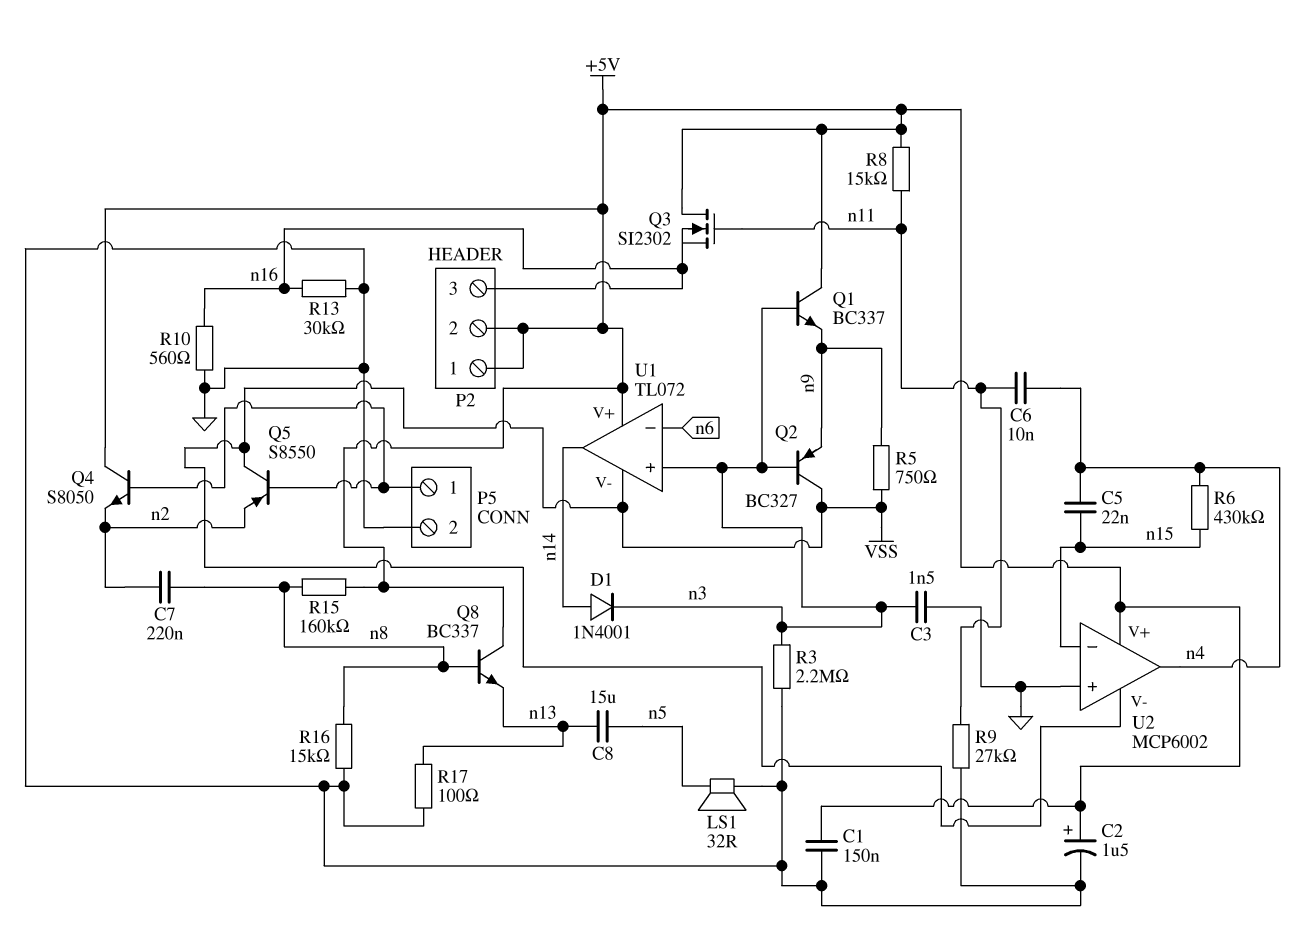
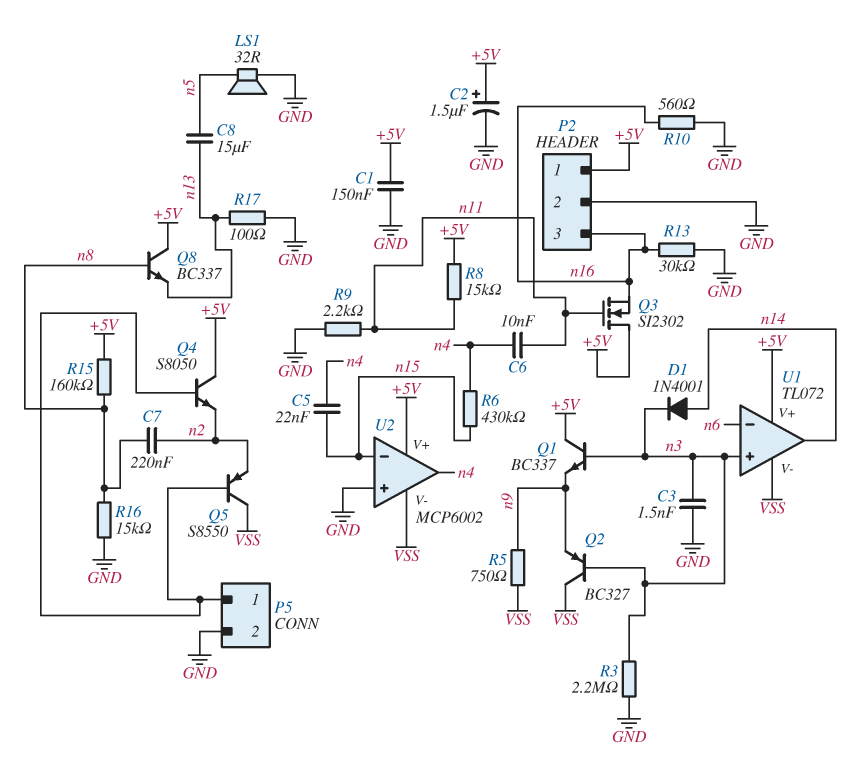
P2 pin 2: +5V -> GND
R9: 27k (GND, n11) -> 2.2k (GND, n11)

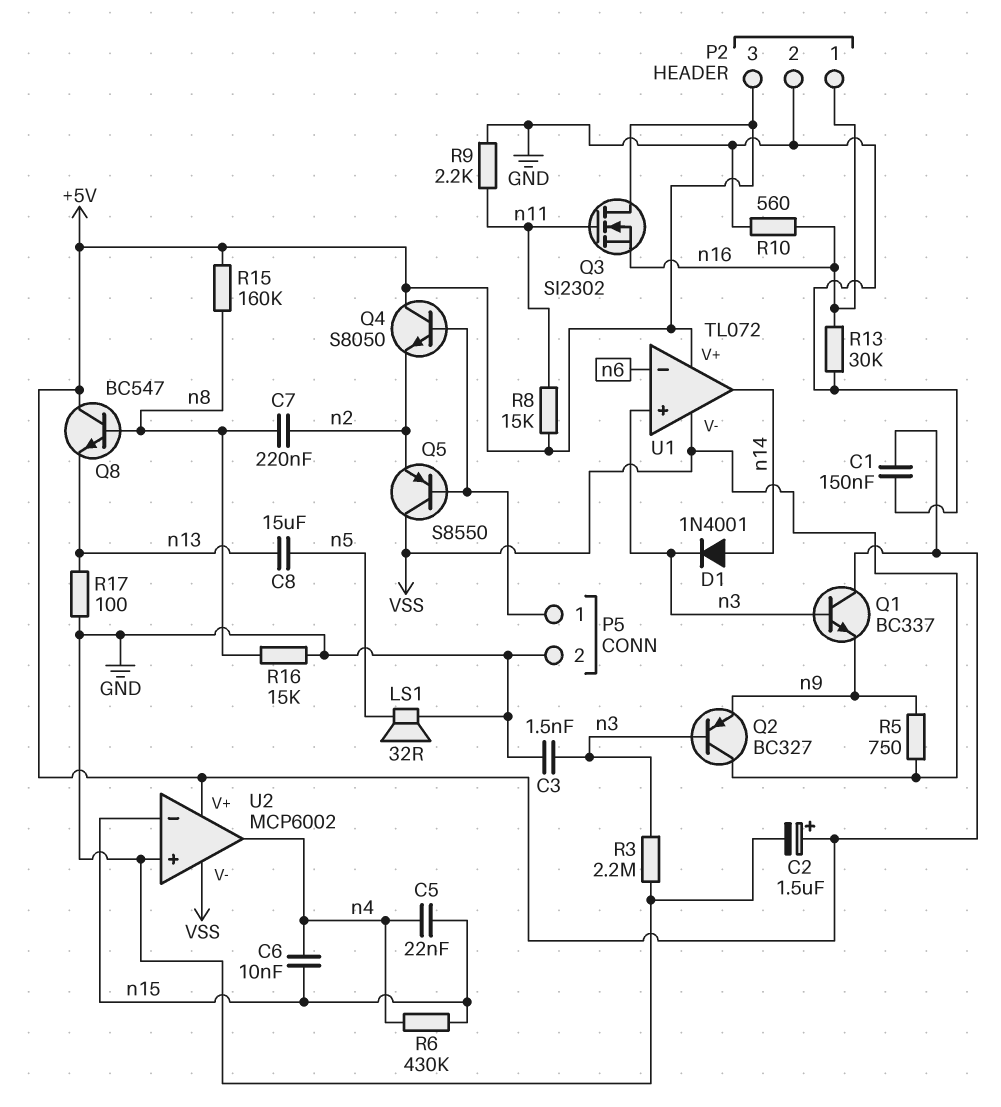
C6: 10nF (n4, n11) -> 10nF (n4, n15)
P2 pin 1: +5V -> n16
P2 pin 3: n16 -> +5V
Q8: NPN BC337 (B n8, C +5V, E n13) -> NPN BC547 (B n8, C +5V, E n13)

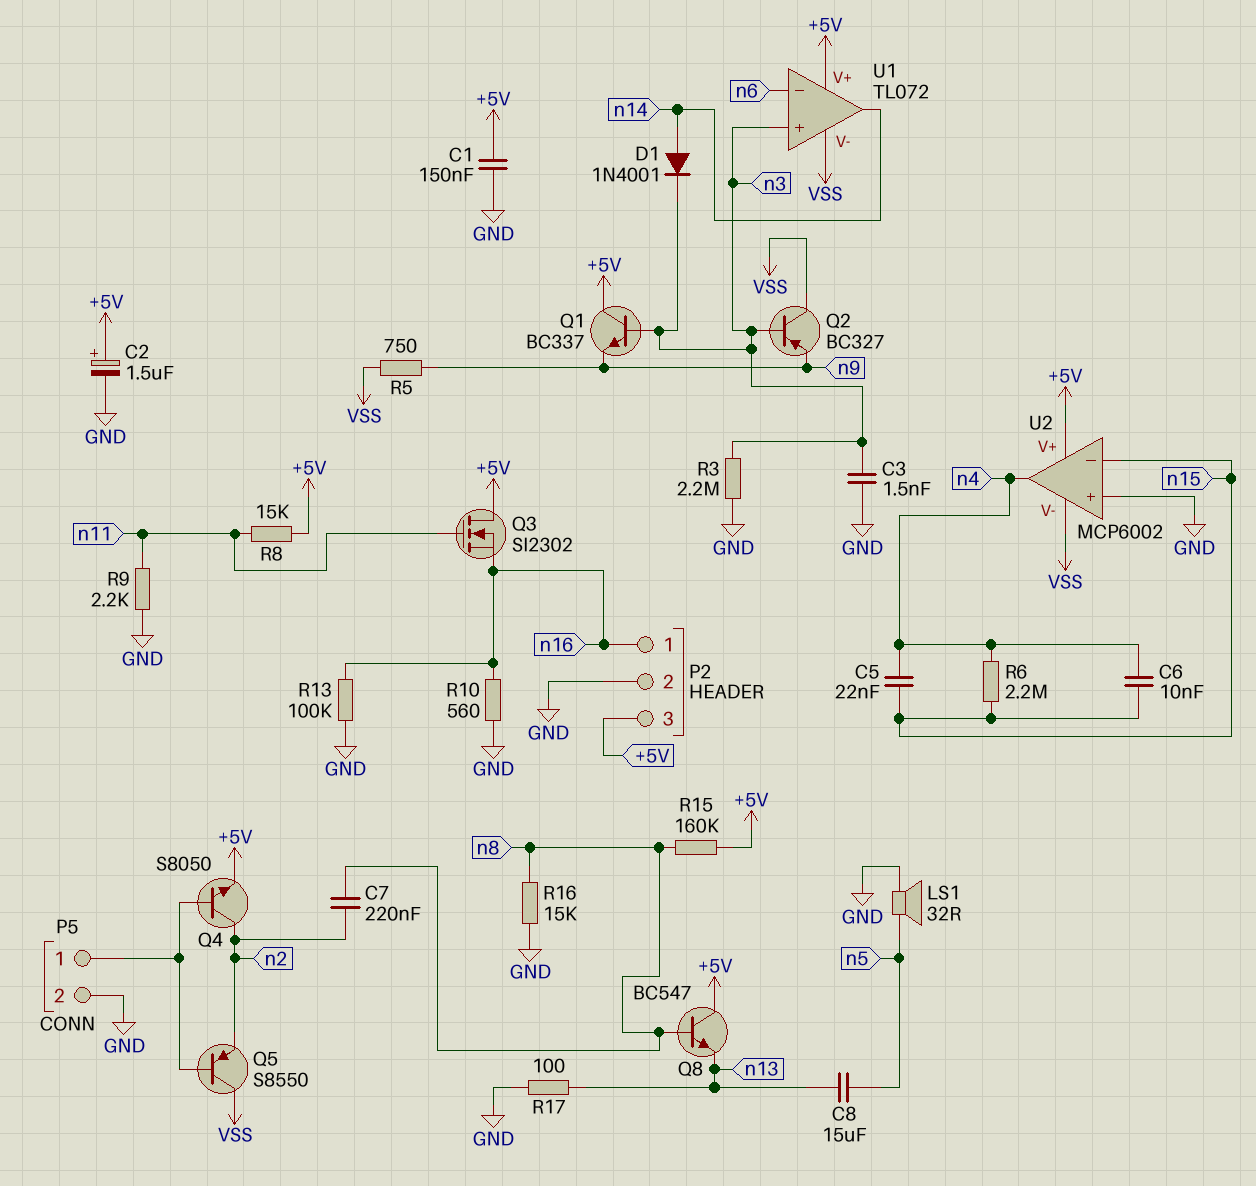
Q4: NPN S8050 (B P5/1, C +5V, E n2) -> NPN S8050 (B P5/1, C n2, E +5V)
R6: 430k (n4, n15) -> 2.2M (n4, n15)
R13: 30k (GND, n16) -> 100k (GND, n16)

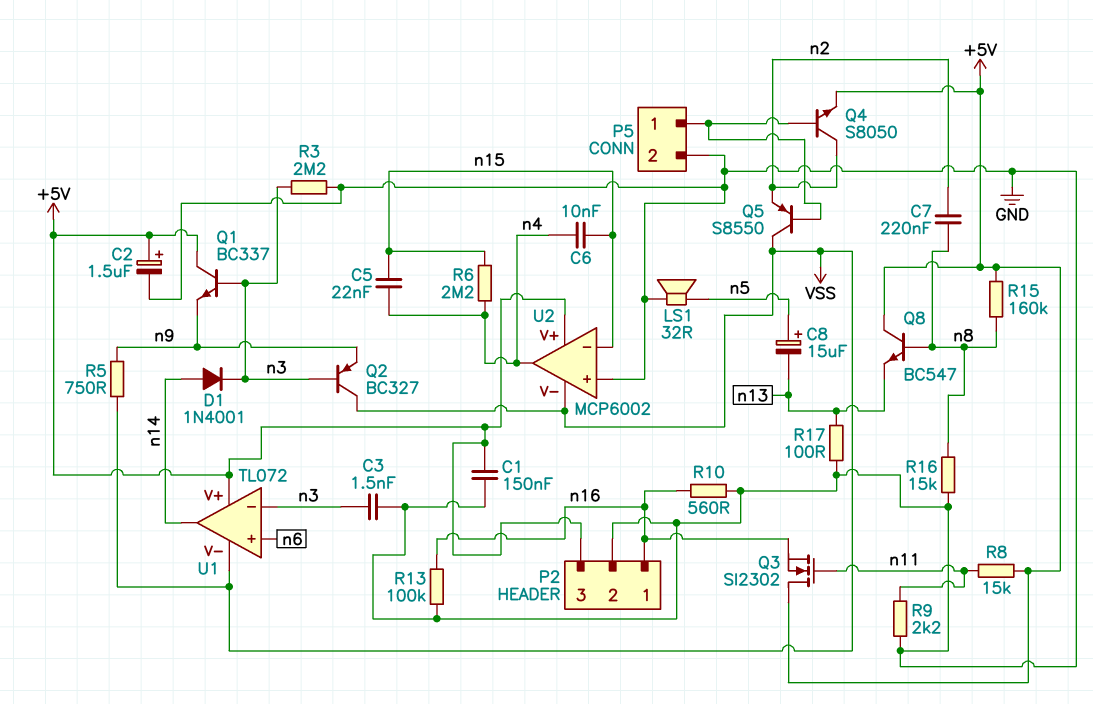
C8: 15uF (n5, n13) -> 15uF (plus n5, minus n13)
U1 pin in+: n3 -> n6
U1 pin in-: n6 -> n3

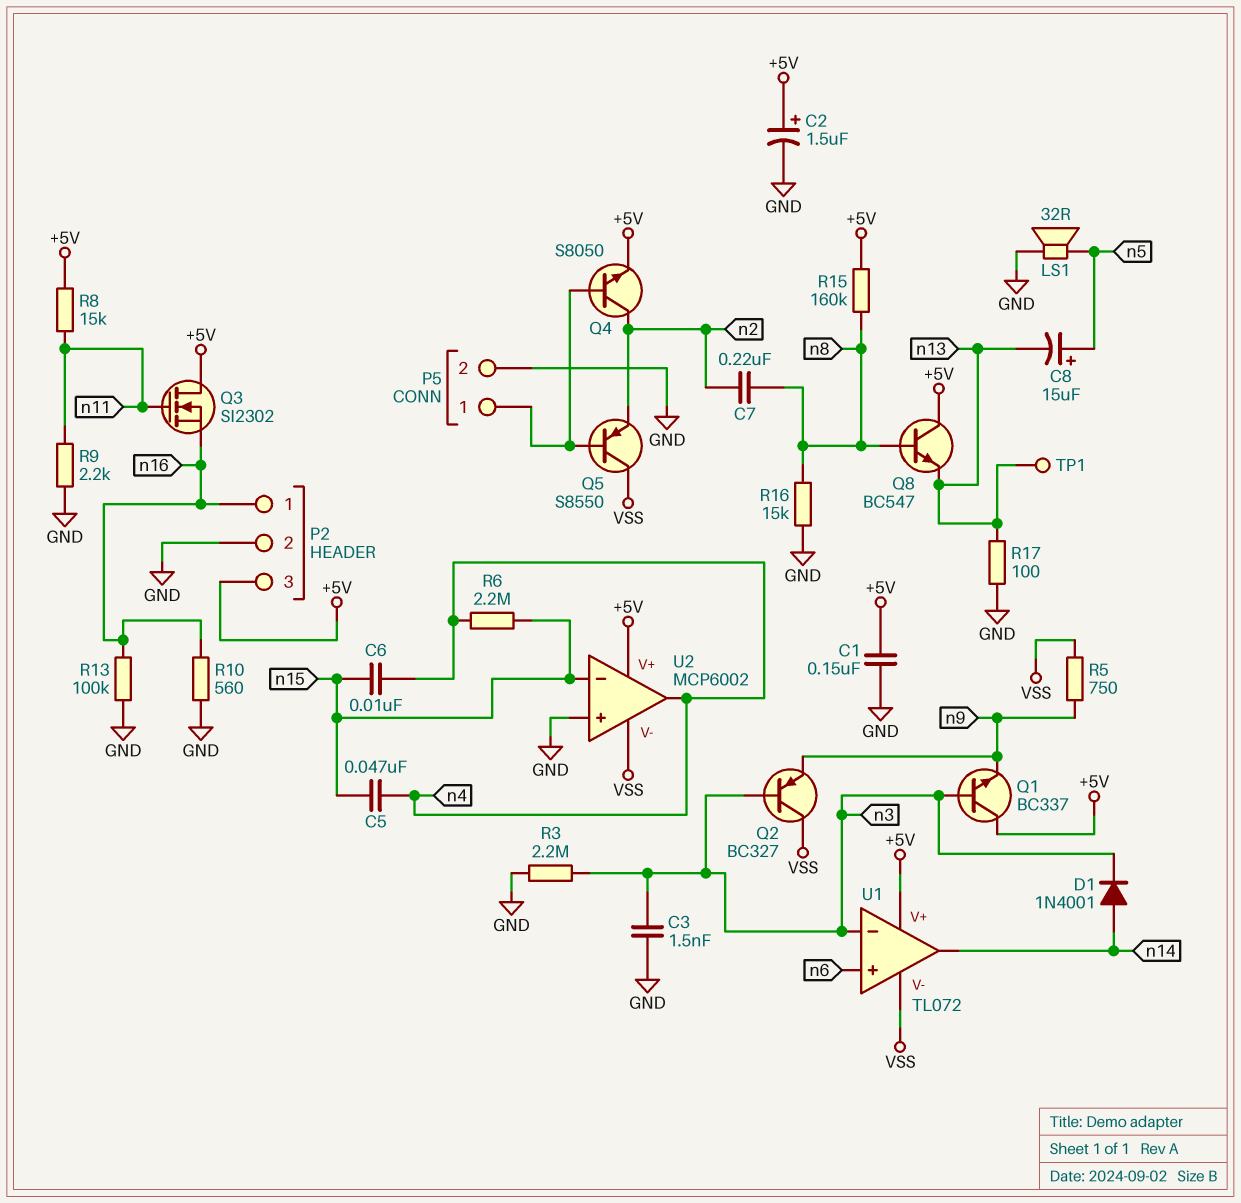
C5: 22nF (n4, n15) -> 47nF (n4, n15)
TP1: none -> test point (n13)

